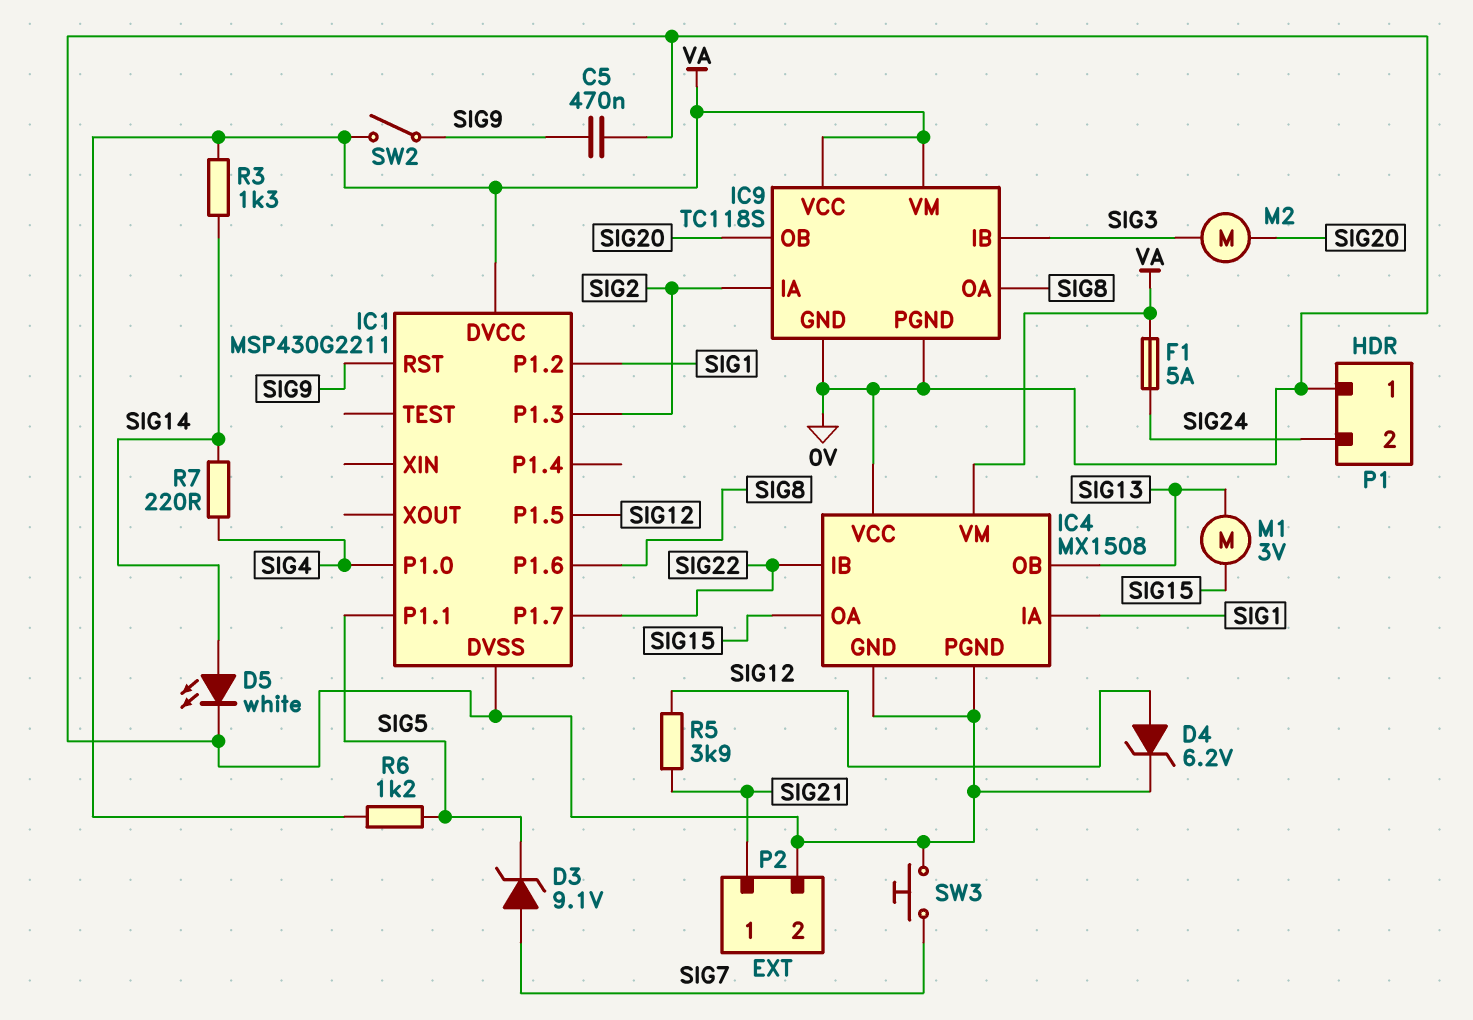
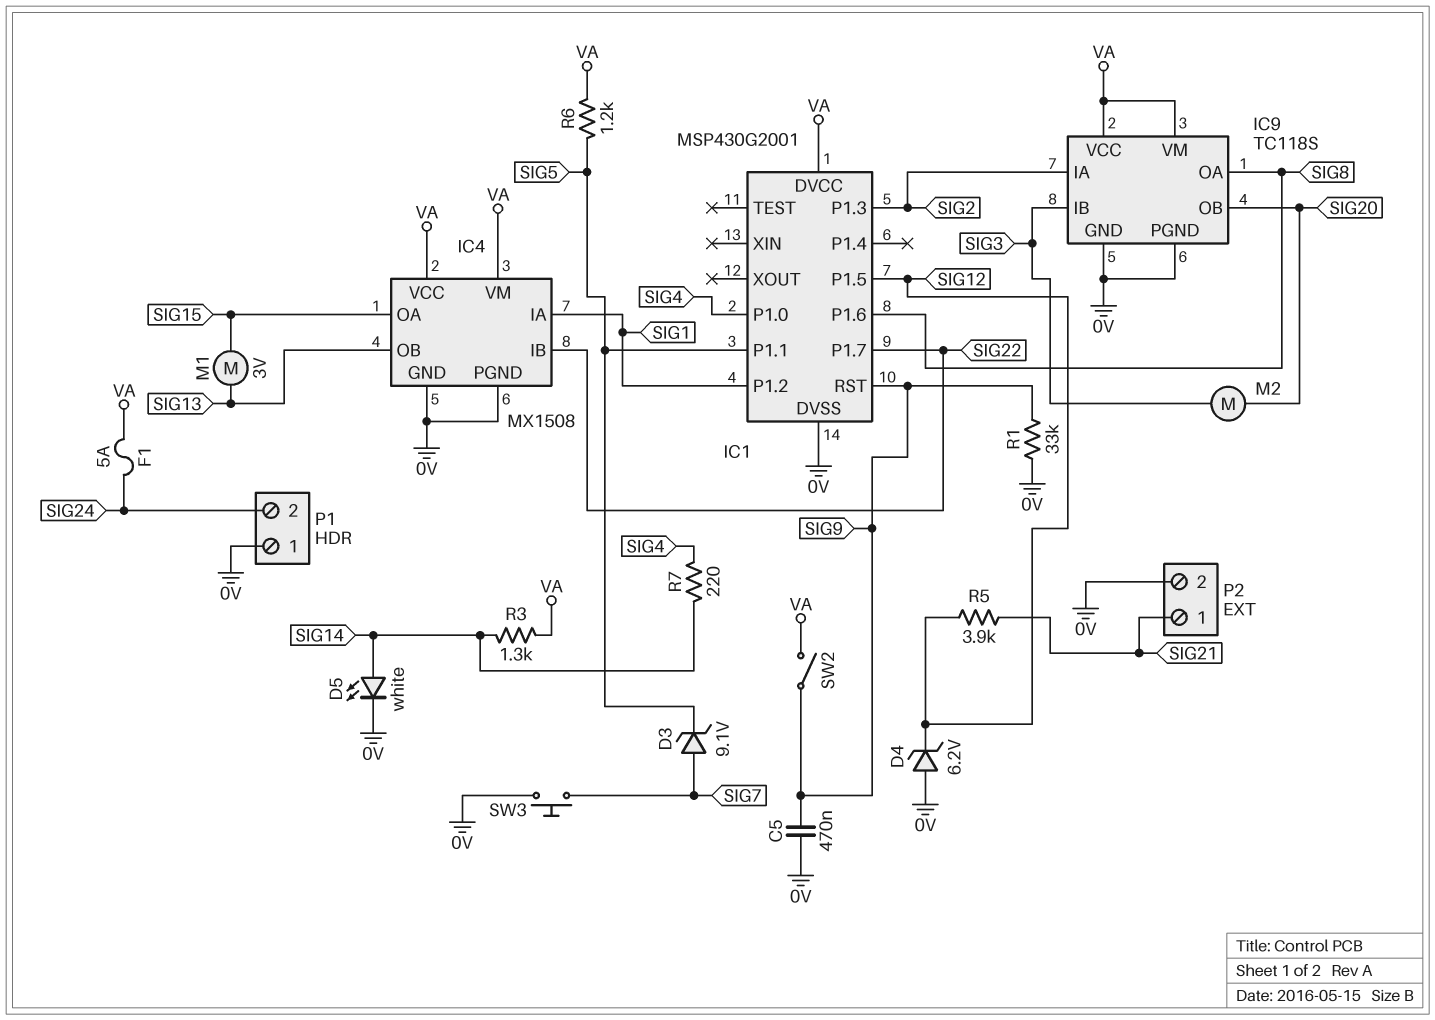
D4: zener 6.2V (A SIG12, K 0V) -> zener 6.2V (A 0V, K SIG12)
IC1: MSP430G2211 -> MSP430G2001
IC4 pin VCC: 0V -> VA
R1: none -> 33k (0V, SIG9)

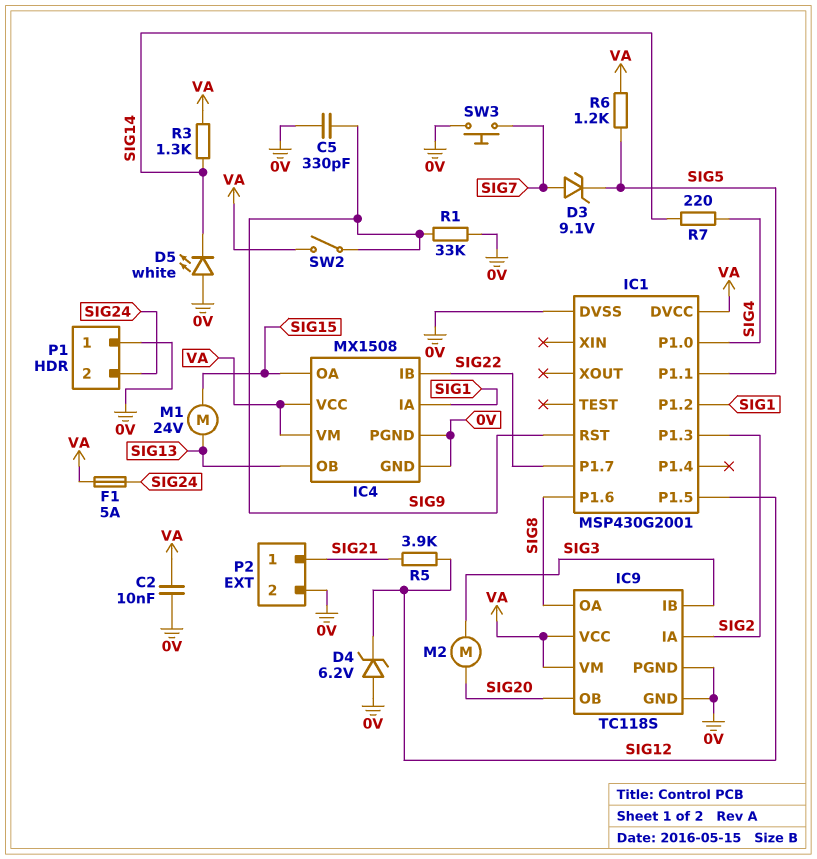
C2: none -> 10nF (0V, VA)
C5: 470nF (0V, SIG9) -> 330pF (0V, SIG9)
D5: LED white (A SIG14, K 0V) -> LED white (A 0V, K SIG14)
M1: motor 3V (SIG13, SIG15) -> motor 24V (SIG13, SIG15)

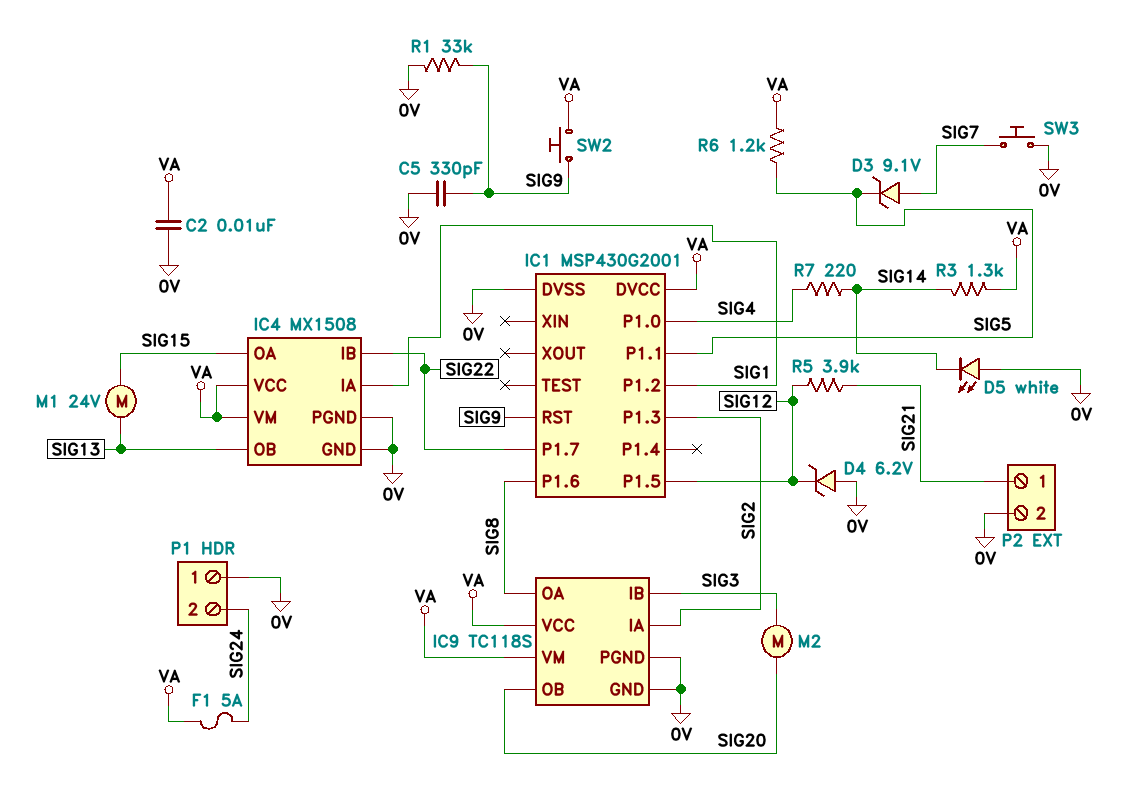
SW2: switch (SIG9, VA) -> button (SIG9, VA)

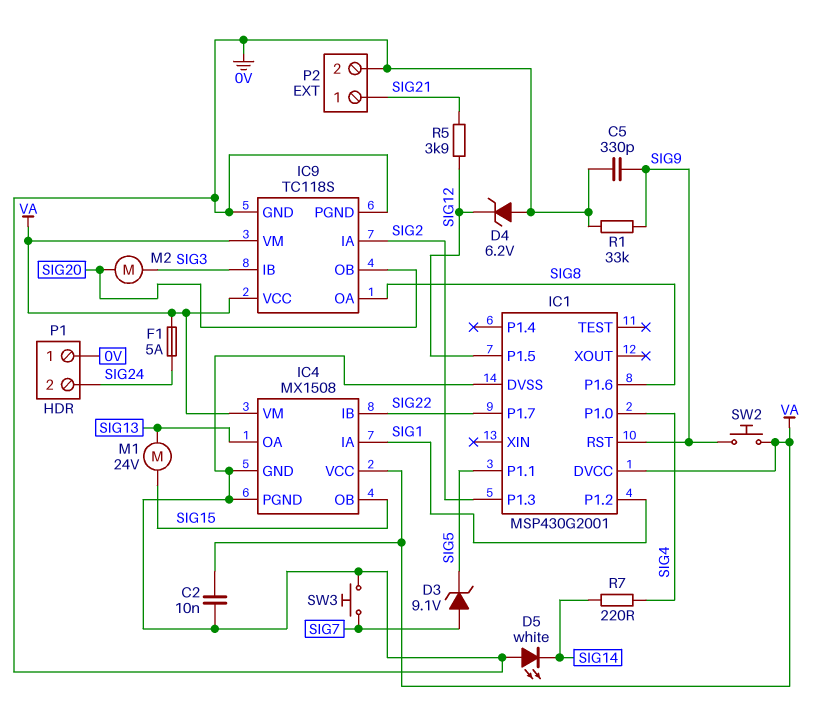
IC4 pin OA: SIG15 -> SIG13
IC4 pin OB: SIG13 -> SIG15
R3: 1.3k (SIG14, VA) -> none
R6: 1.2k (SIG5, VA) -> none

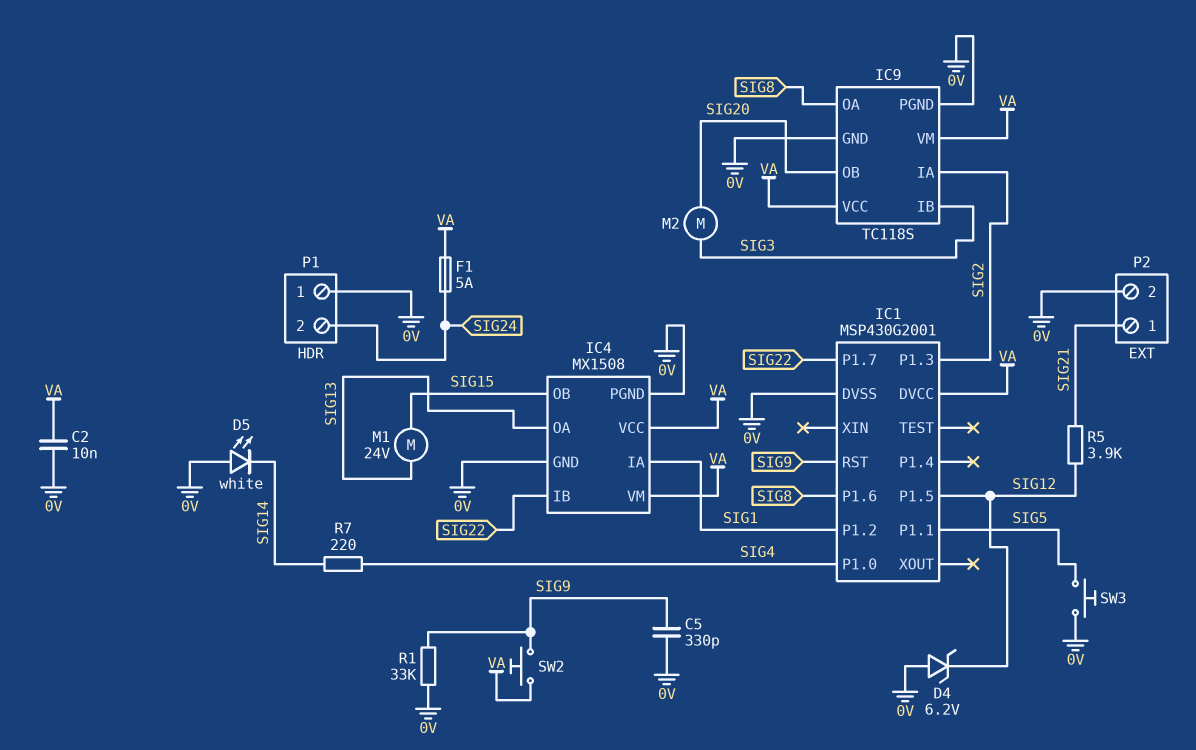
D3: zener 9.1V (A SIG7, K SIG5) -> none
SW3: button (0V, SIG7) -> button (0V, SIG5)

